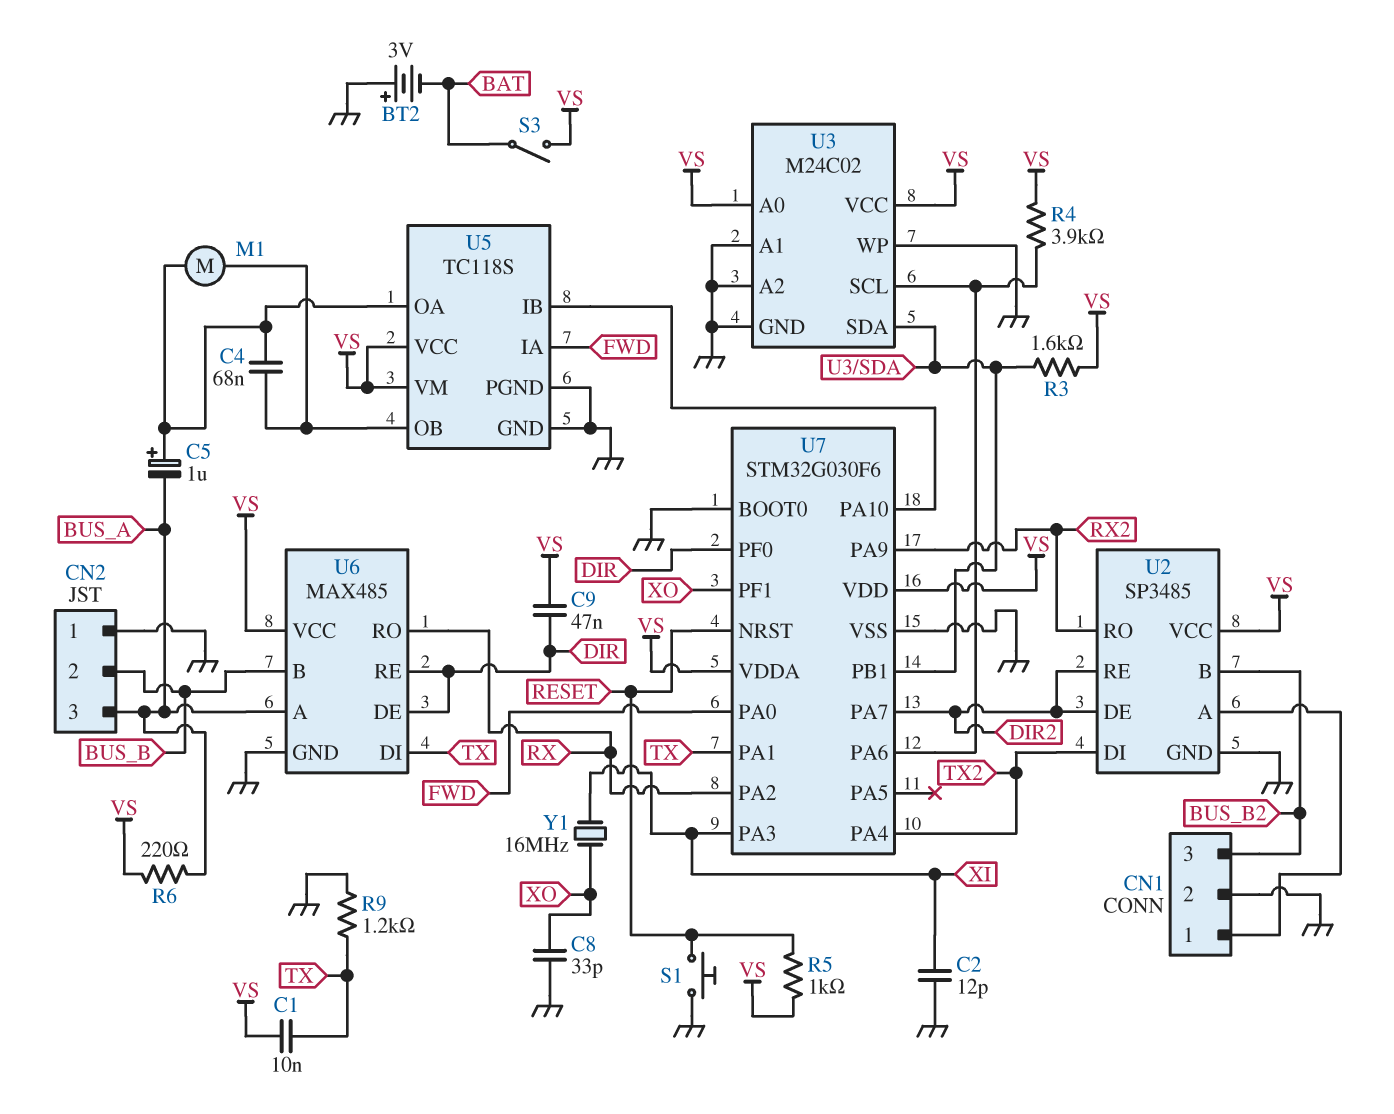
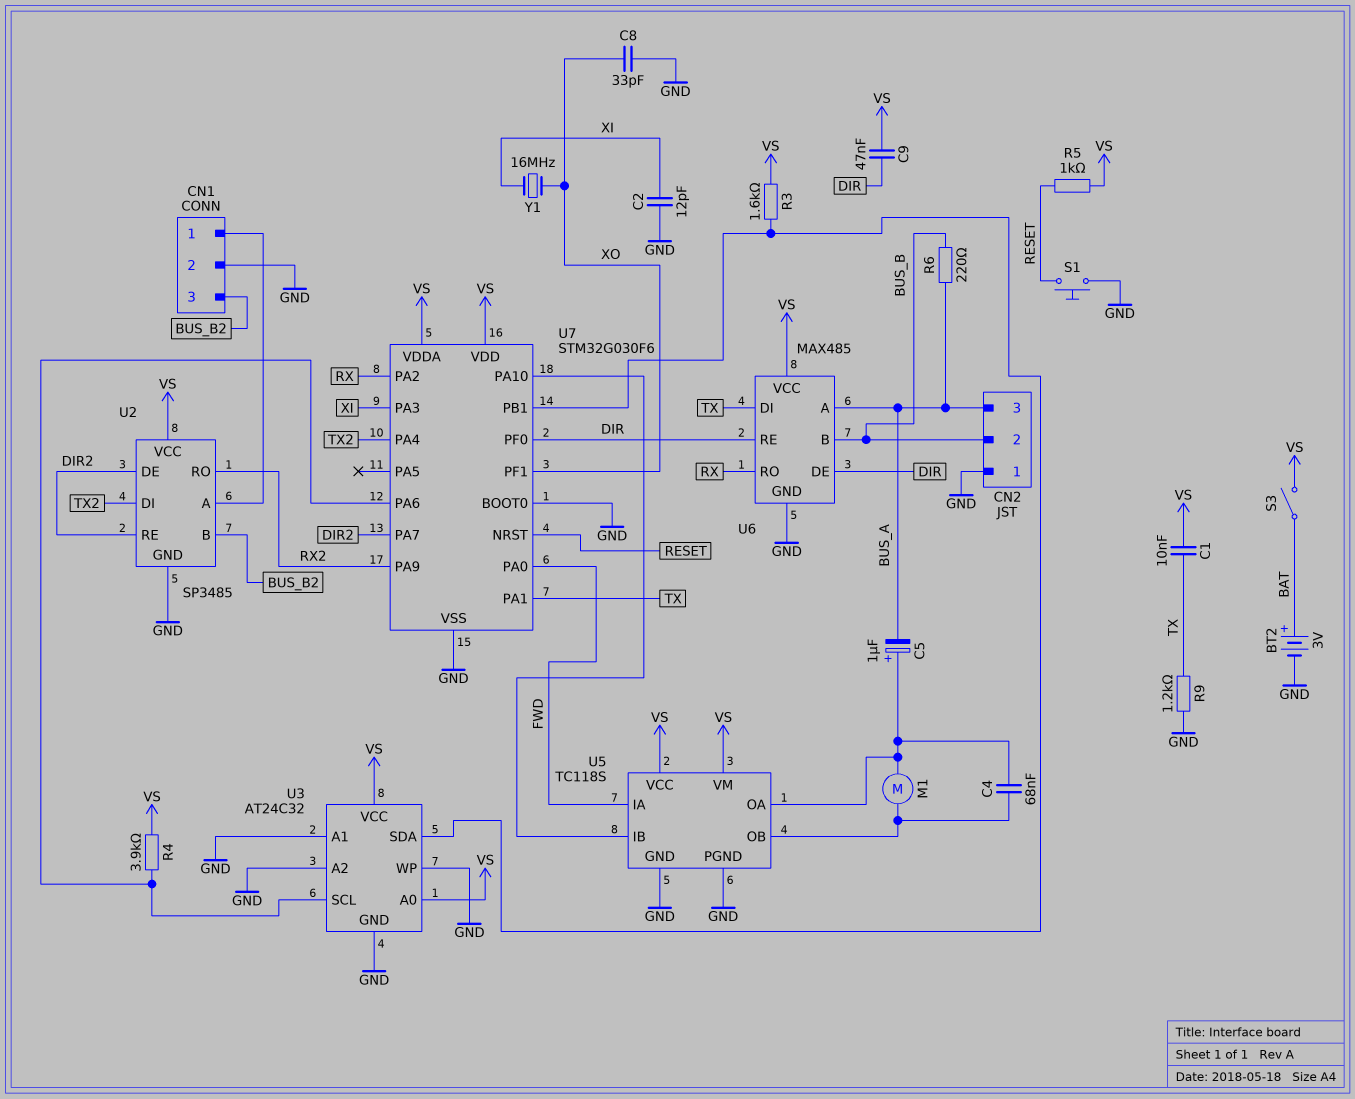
BT2: 3V (plus GND, minus BAT) -> 3V (plus BAT, minus GND)
R6: 220 (BUS_A, VS) -> 220 (BUS_A, BUS_B)
U3: M24C02 -> AT24C32

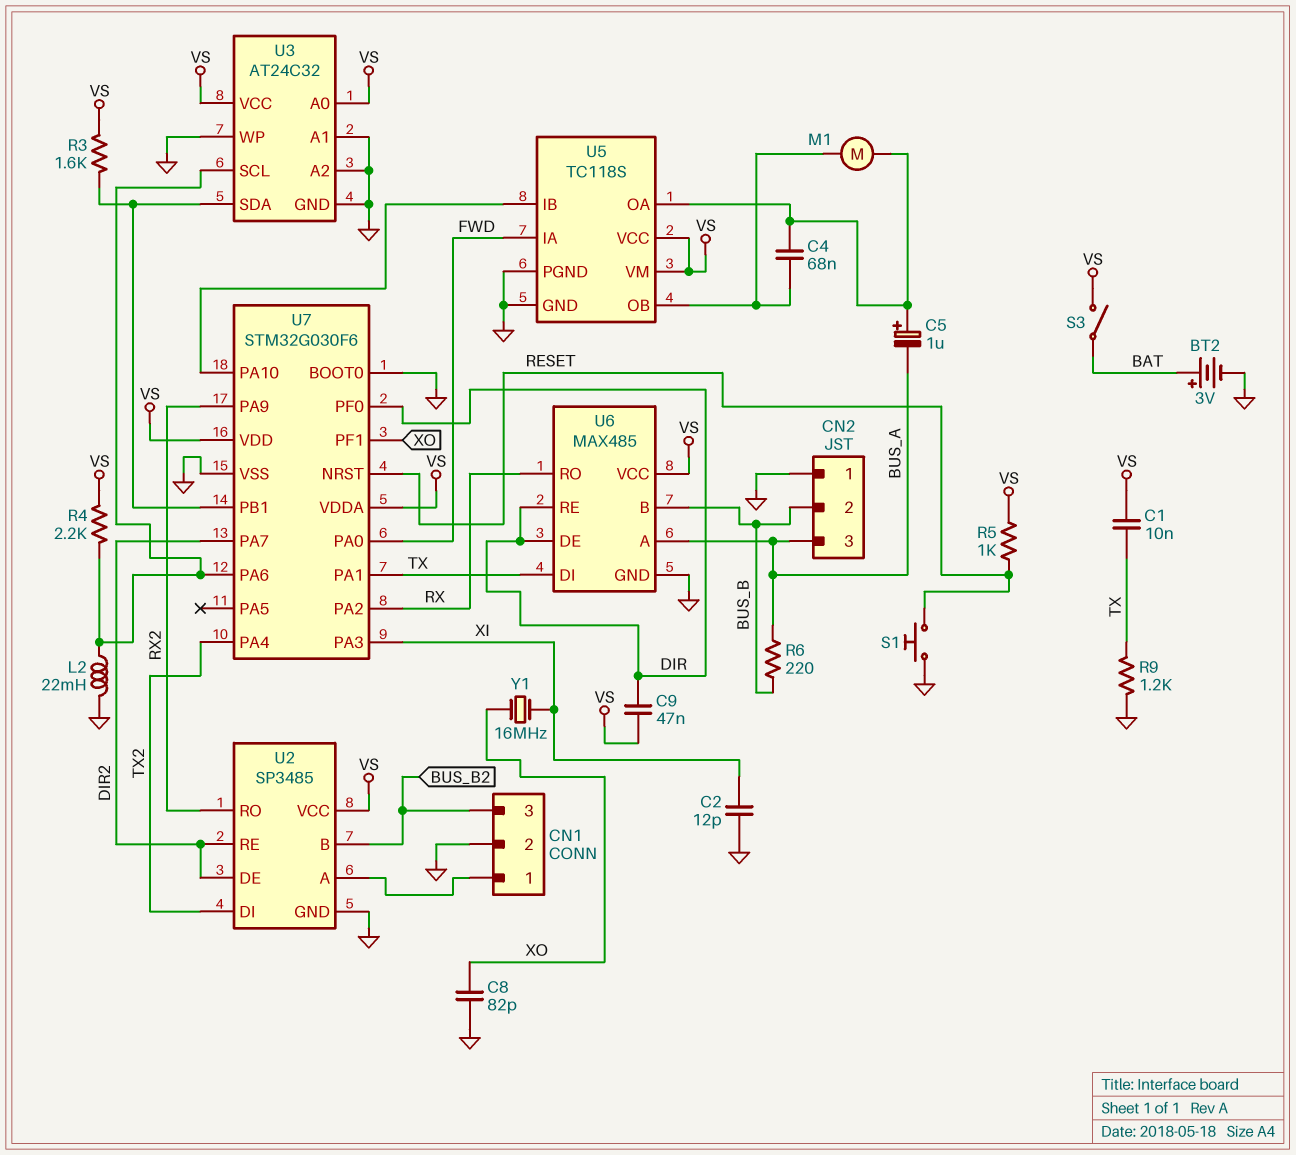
C8: 33pF (GND, XO) -> 82pF (GND, XO)
L2: none -> 22mH (GND, U3/SCL)
R4: 3.9k (U3/SCL, VS) -> 2.2k (U3/SCL, VS)

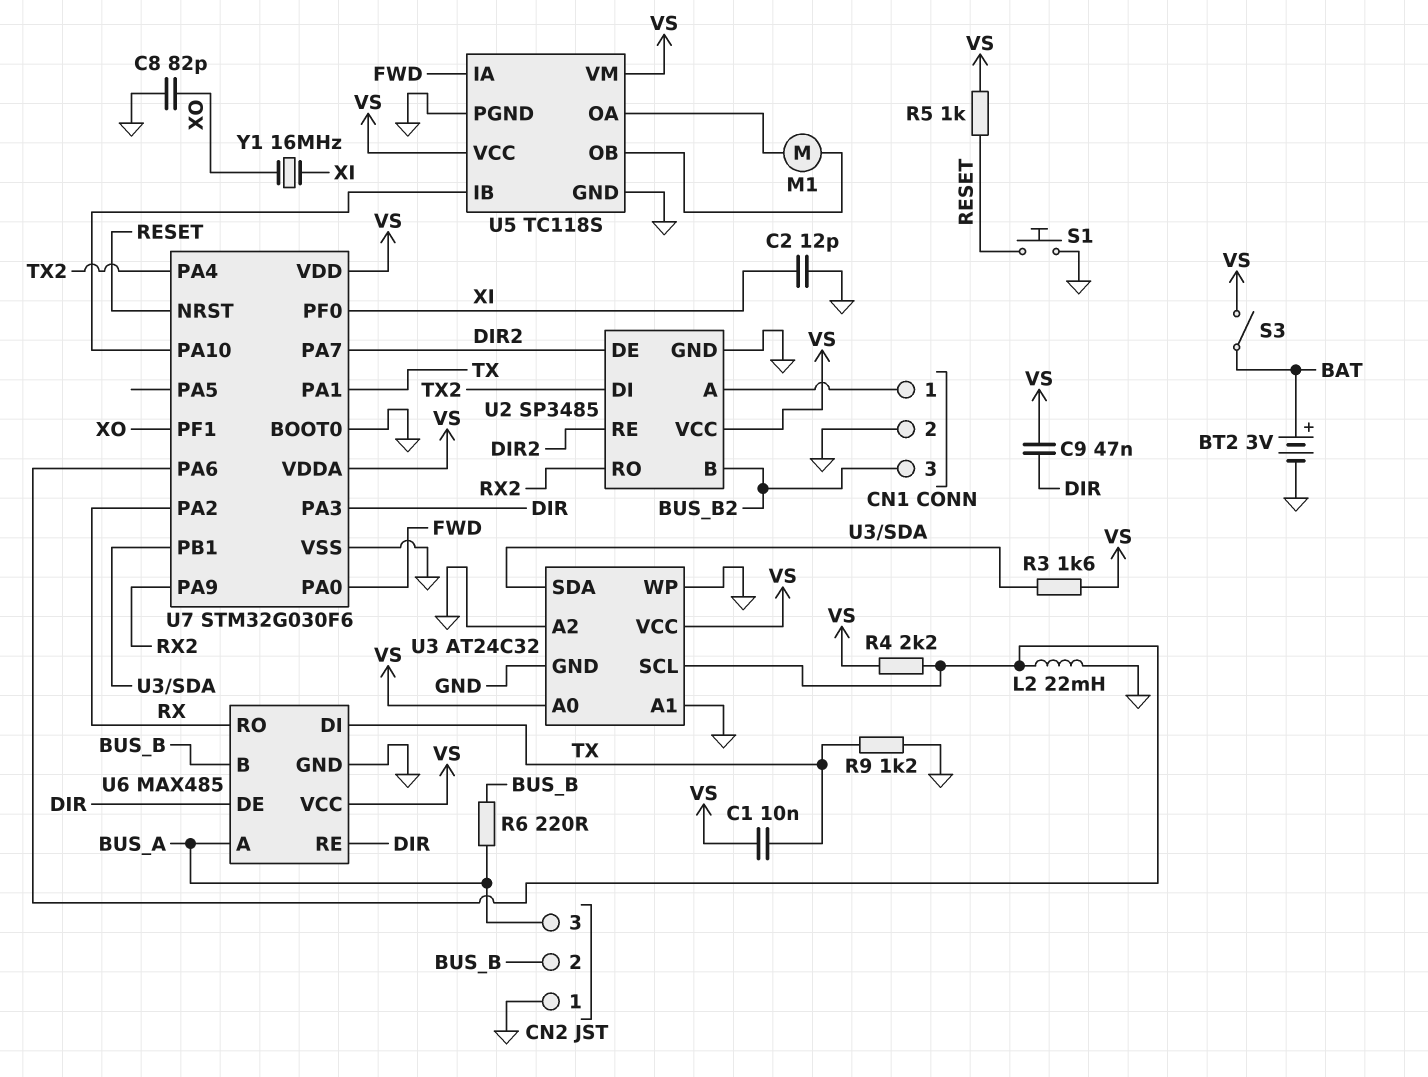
C4: 68nF (U5/OA, U5/OB) -> none
C5: 1uF (plus U5/OA, minus BUS_A) -> none
U7 pin PA3: XI -> DIR
U7 pin PF0: DIR -> XI

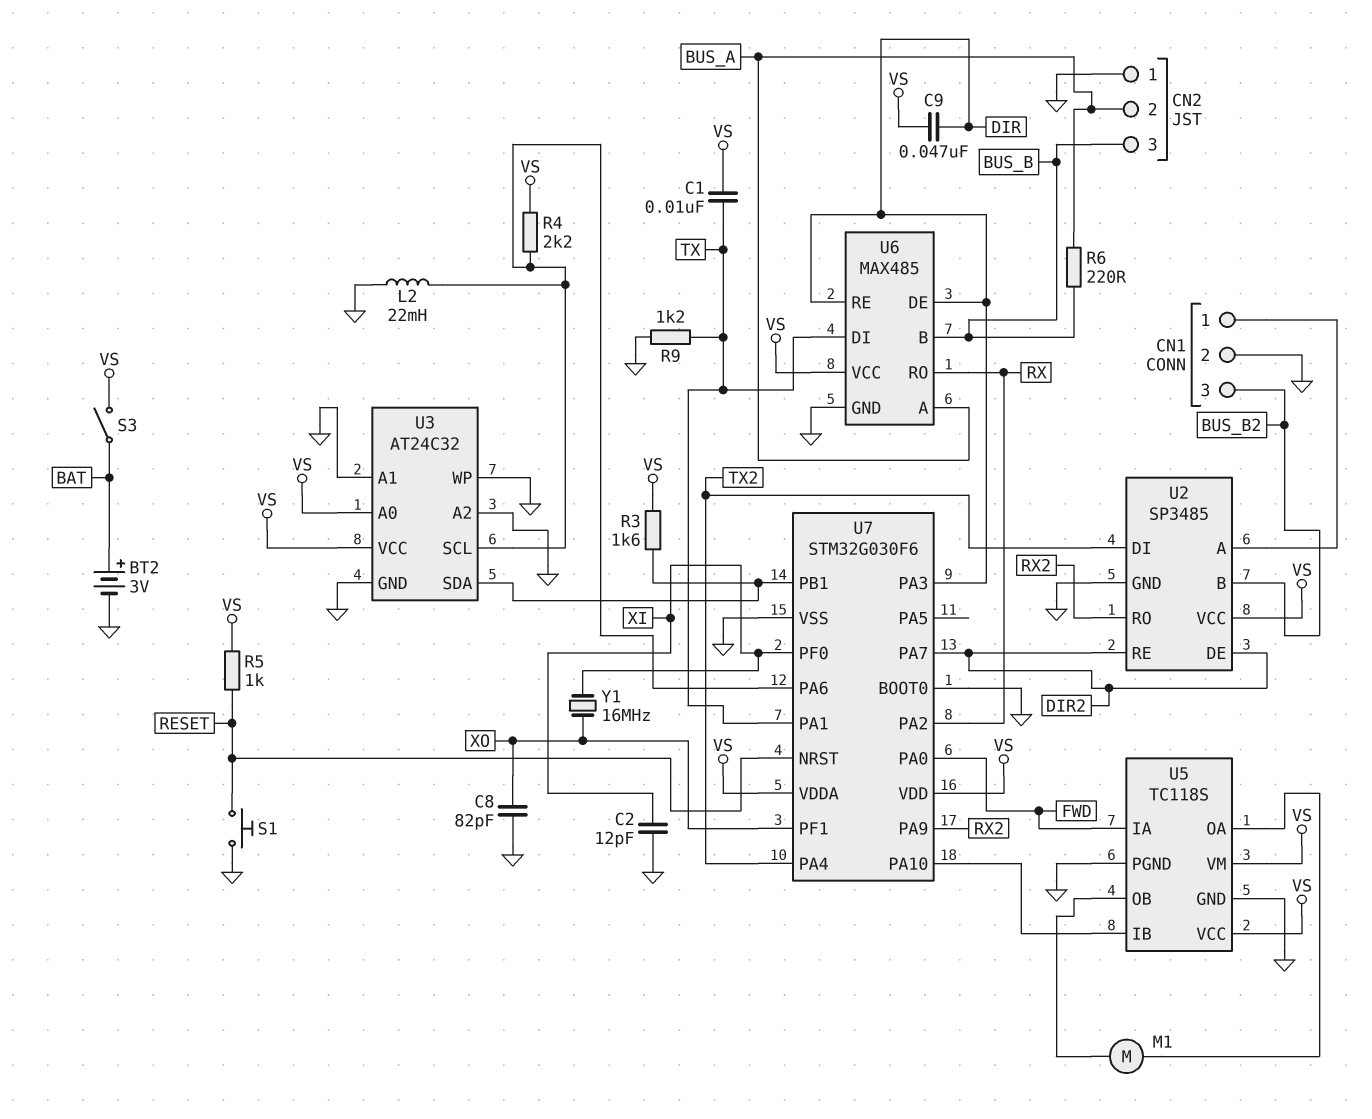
CN2 pin 2: BUS_B -> BUS_A
CN2 pin 3: BUS_A -> BUS_B

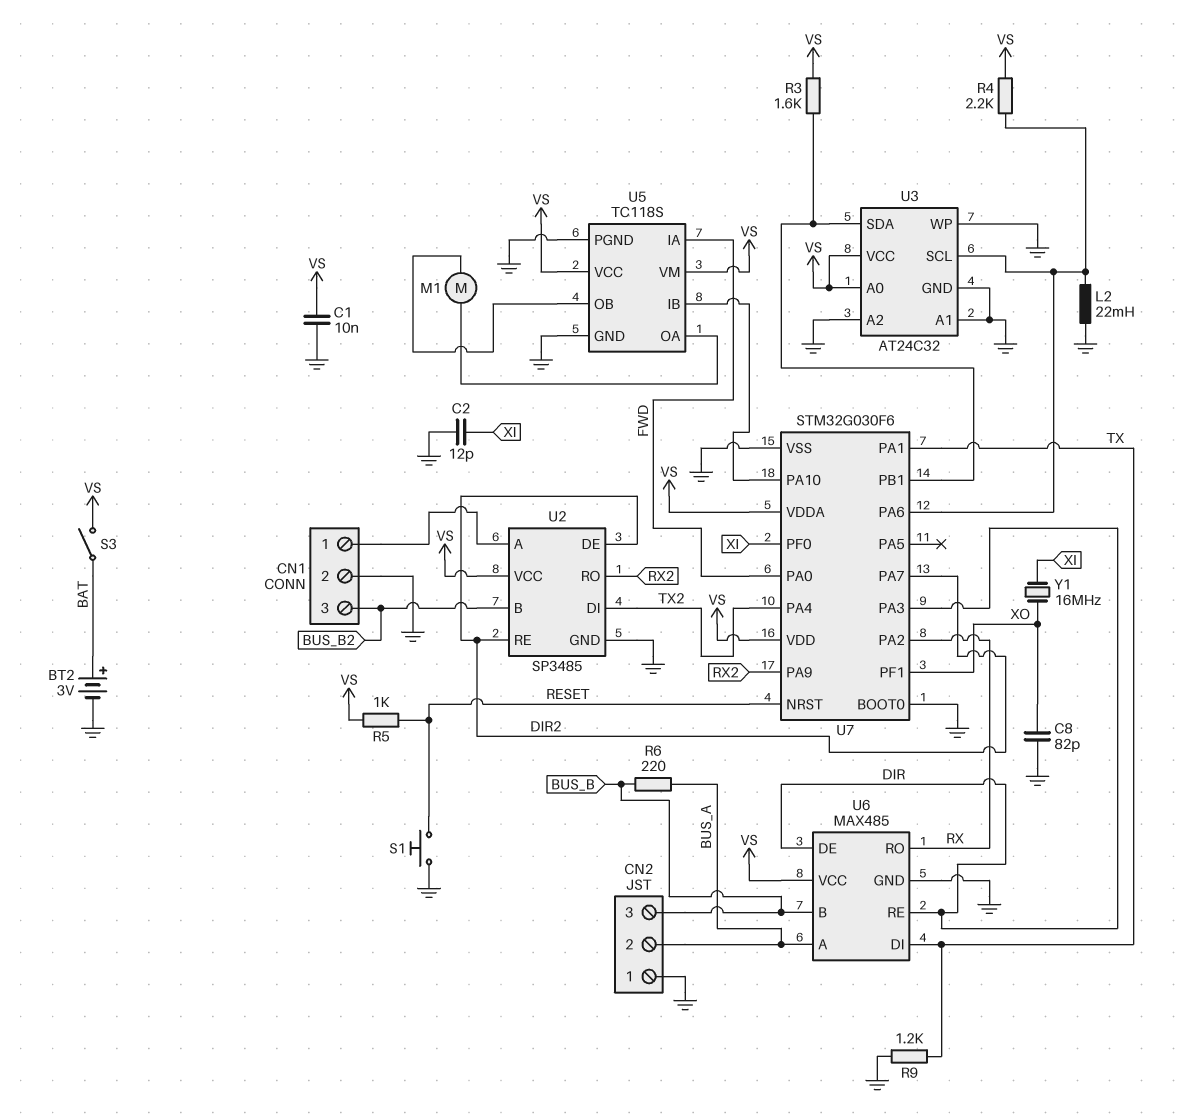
C1: 10nF (TX, VS) -> 10nF (GND, VS)
C9: 47nF (DIR, VS) -> none

